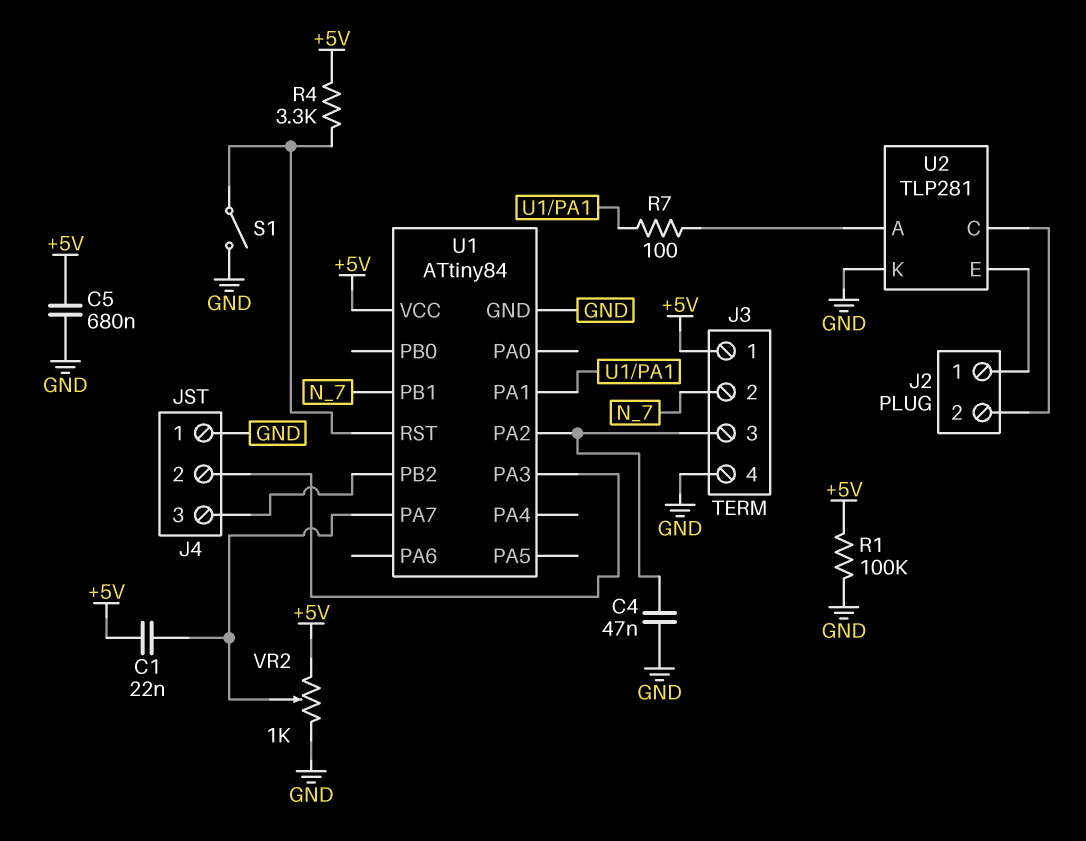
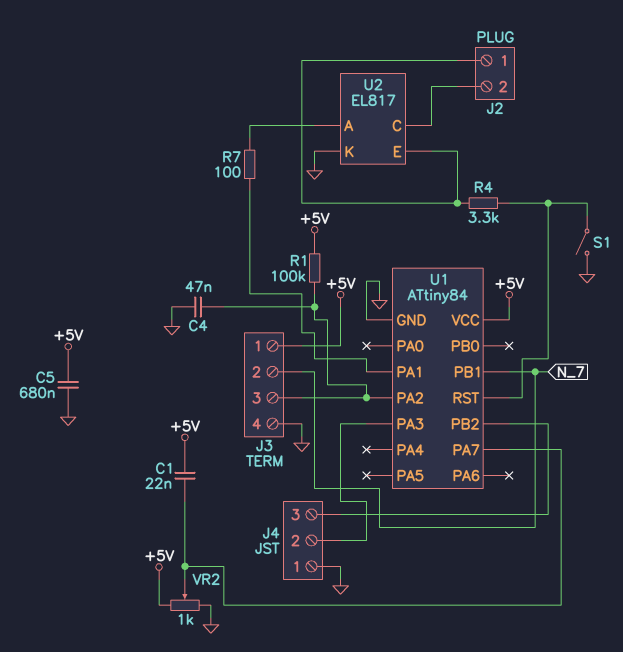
R1: 100k (+5V, GND) -> 100k (+5V, J3/3)
R4: 3.3k (+5V, U1/RST) -> 3.3k (J2/1, U1/RST)
U2: TLP281 -> EL817

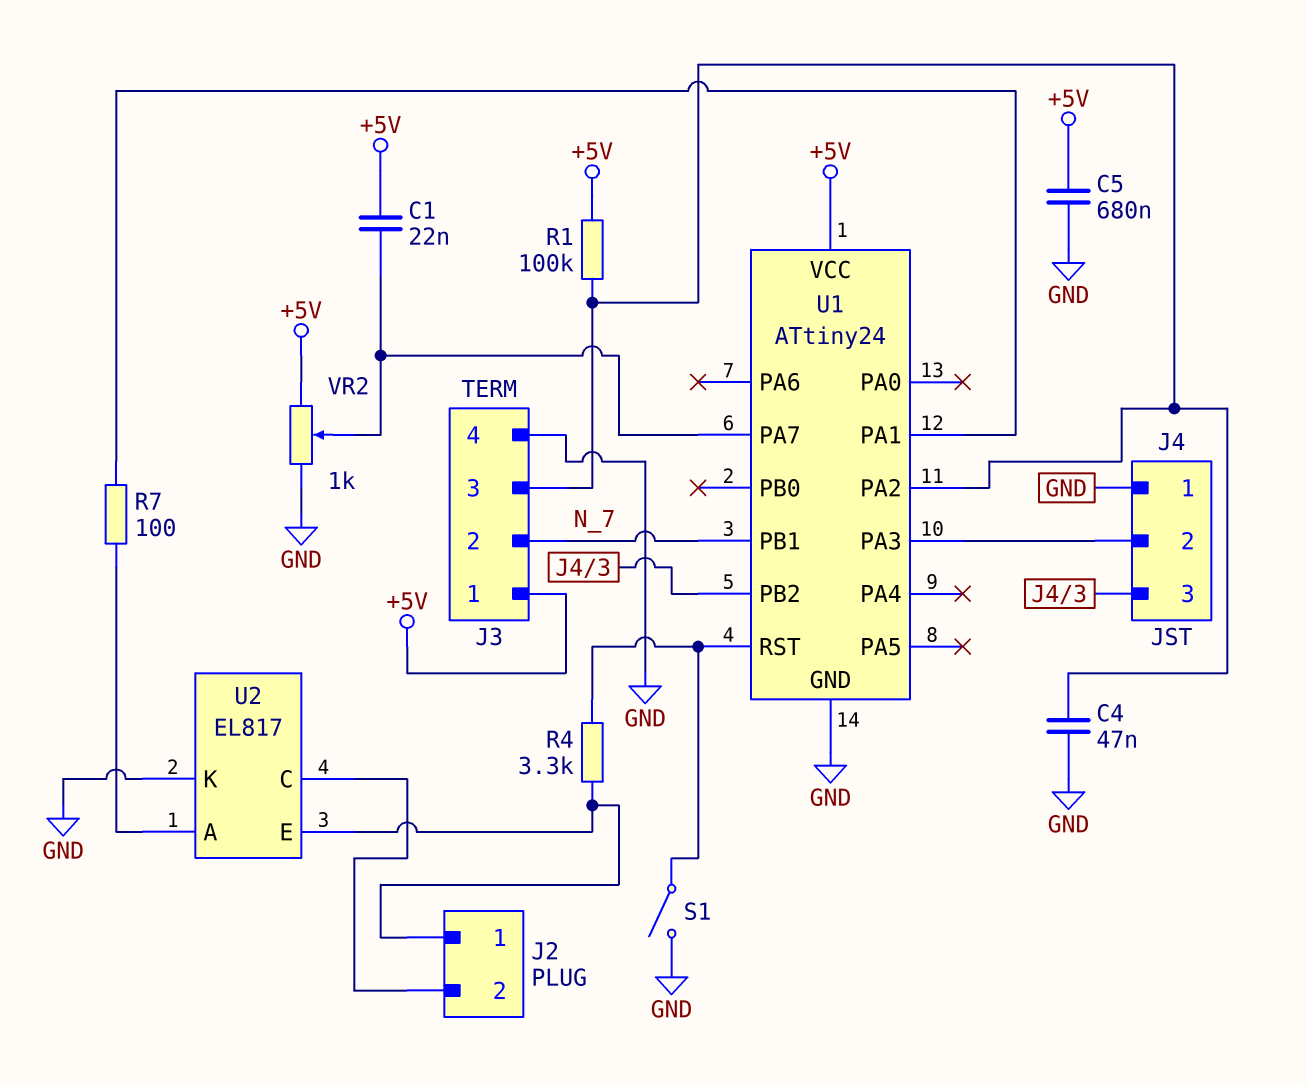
U1: ATtiny84 -> ATtiny24

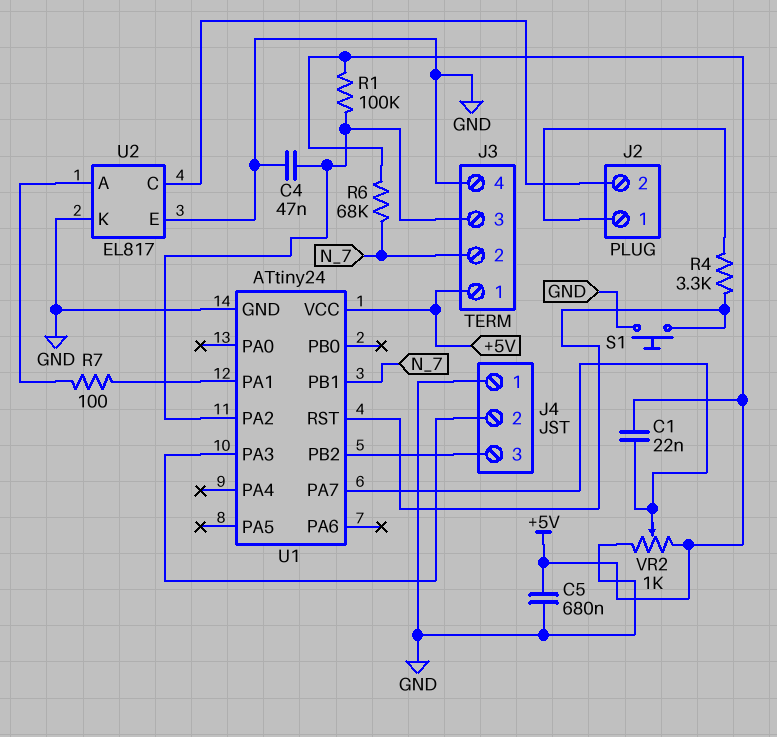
R6: none -> 68k (+5V, N_7)
S1: switch (GND, U1/RST) -> button (GND, U1/RST)
U2 pin E: J2/1 -> GND

